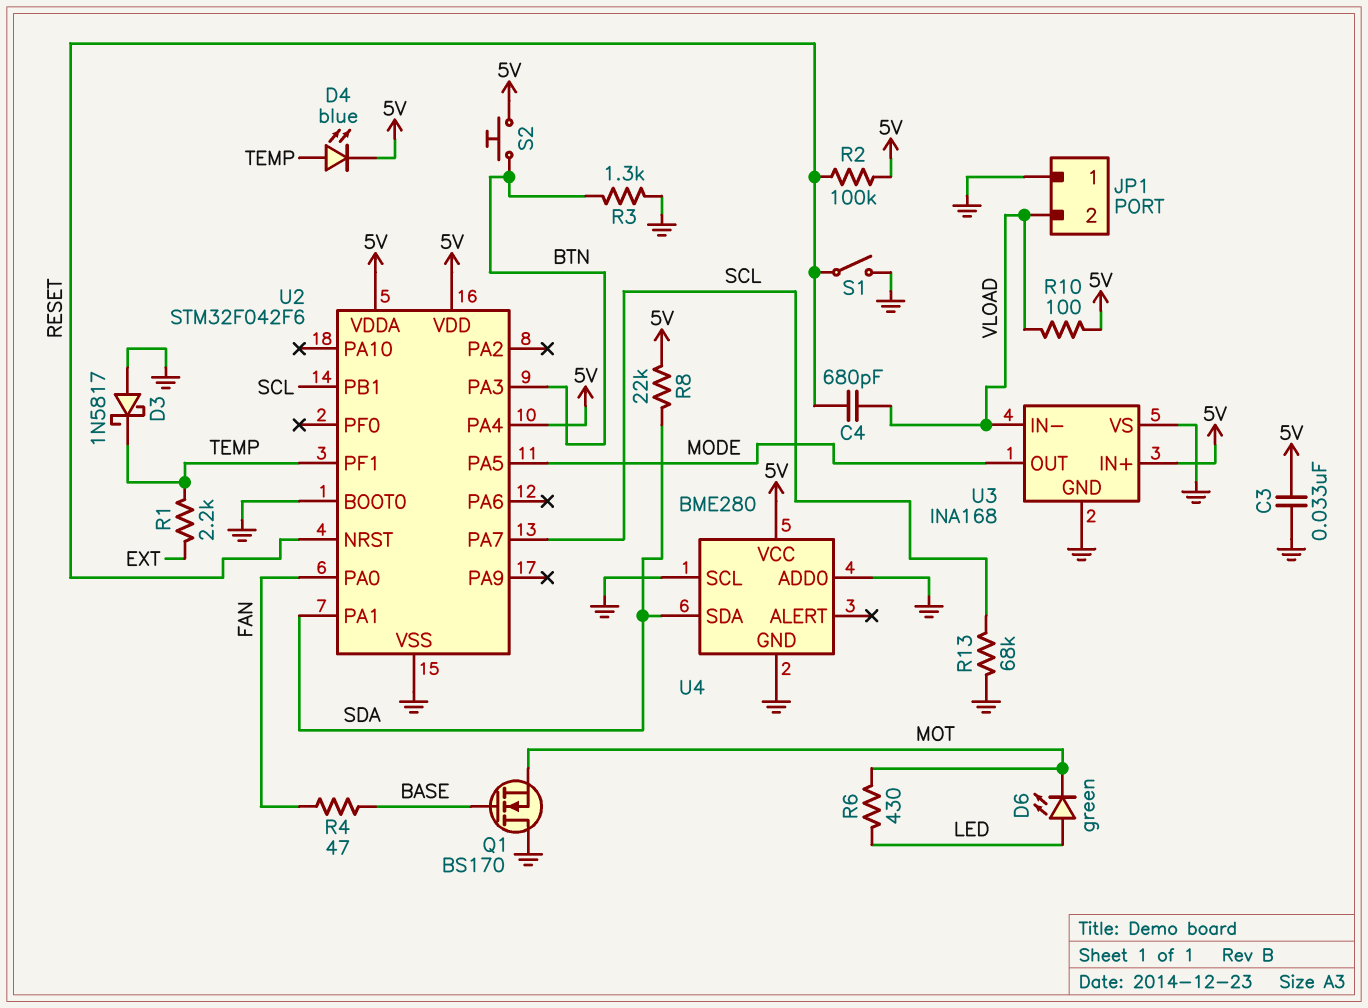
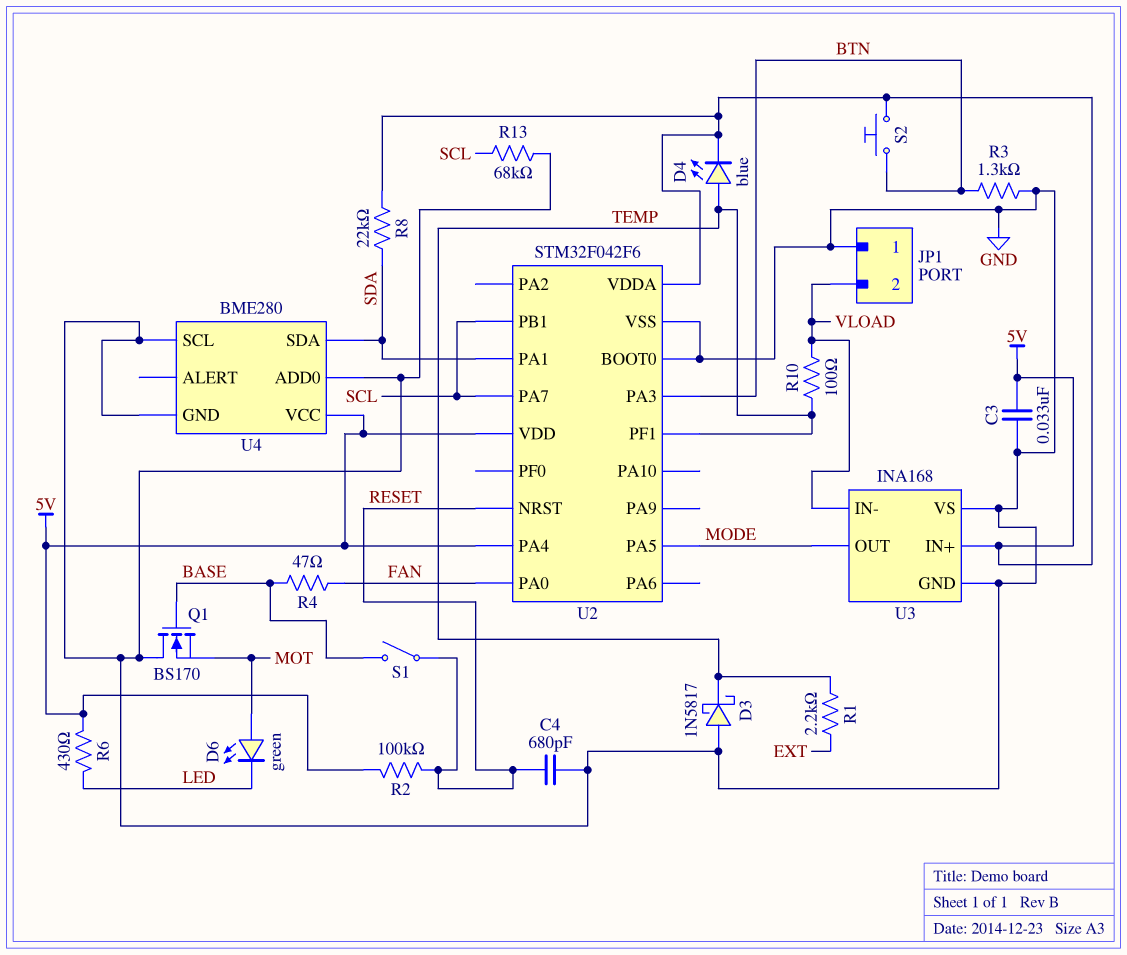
C4: 680pF (RESET, VLOAD) -> 680pF (GND, RESET)
D6: LED green (A LED, K MOT) -> LED green (A MOT, K LED)
R6: 430 (LED, MOT) -> 430 (5V, LED)
R10: 100 (5V, VLOAD) -> 100 (TEMP, VLOAD)
S1: switch (GND, RESET) -> switch (BASE, RESET)

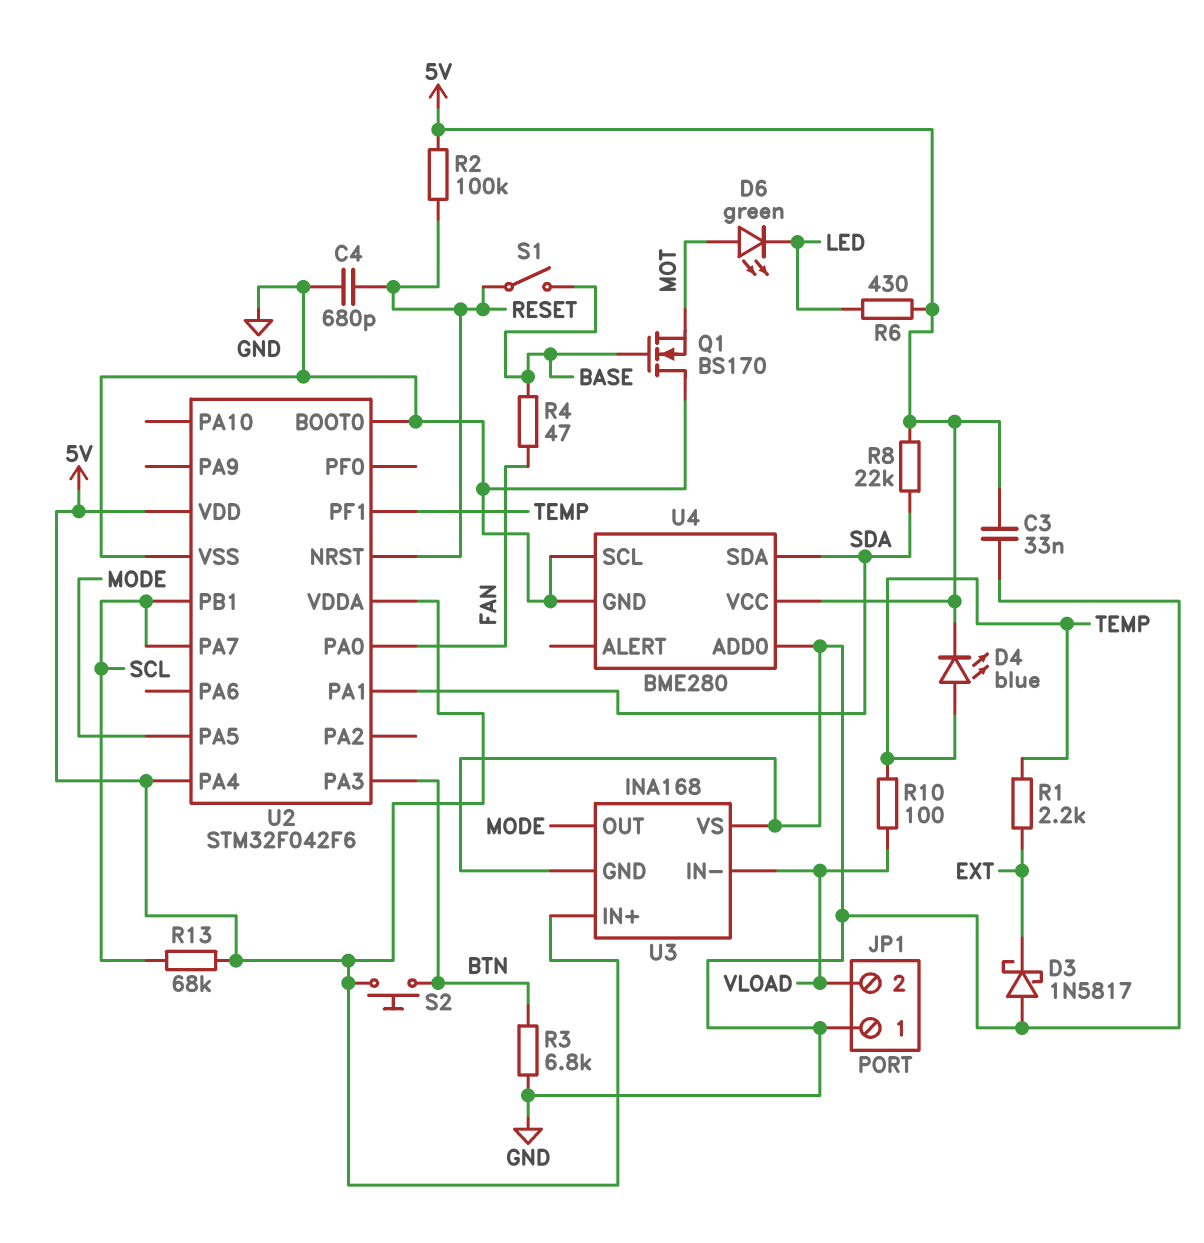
D3: schottky 1N5817 (A GND, K TEMP) -> schottky 1N5817 (A GND, K EXT)
R3: 1.3k (BTN, GND) -> 6.8k (BTN, GND)
R13: 68k (GND, SCL) -> 68k (5V, SCL)

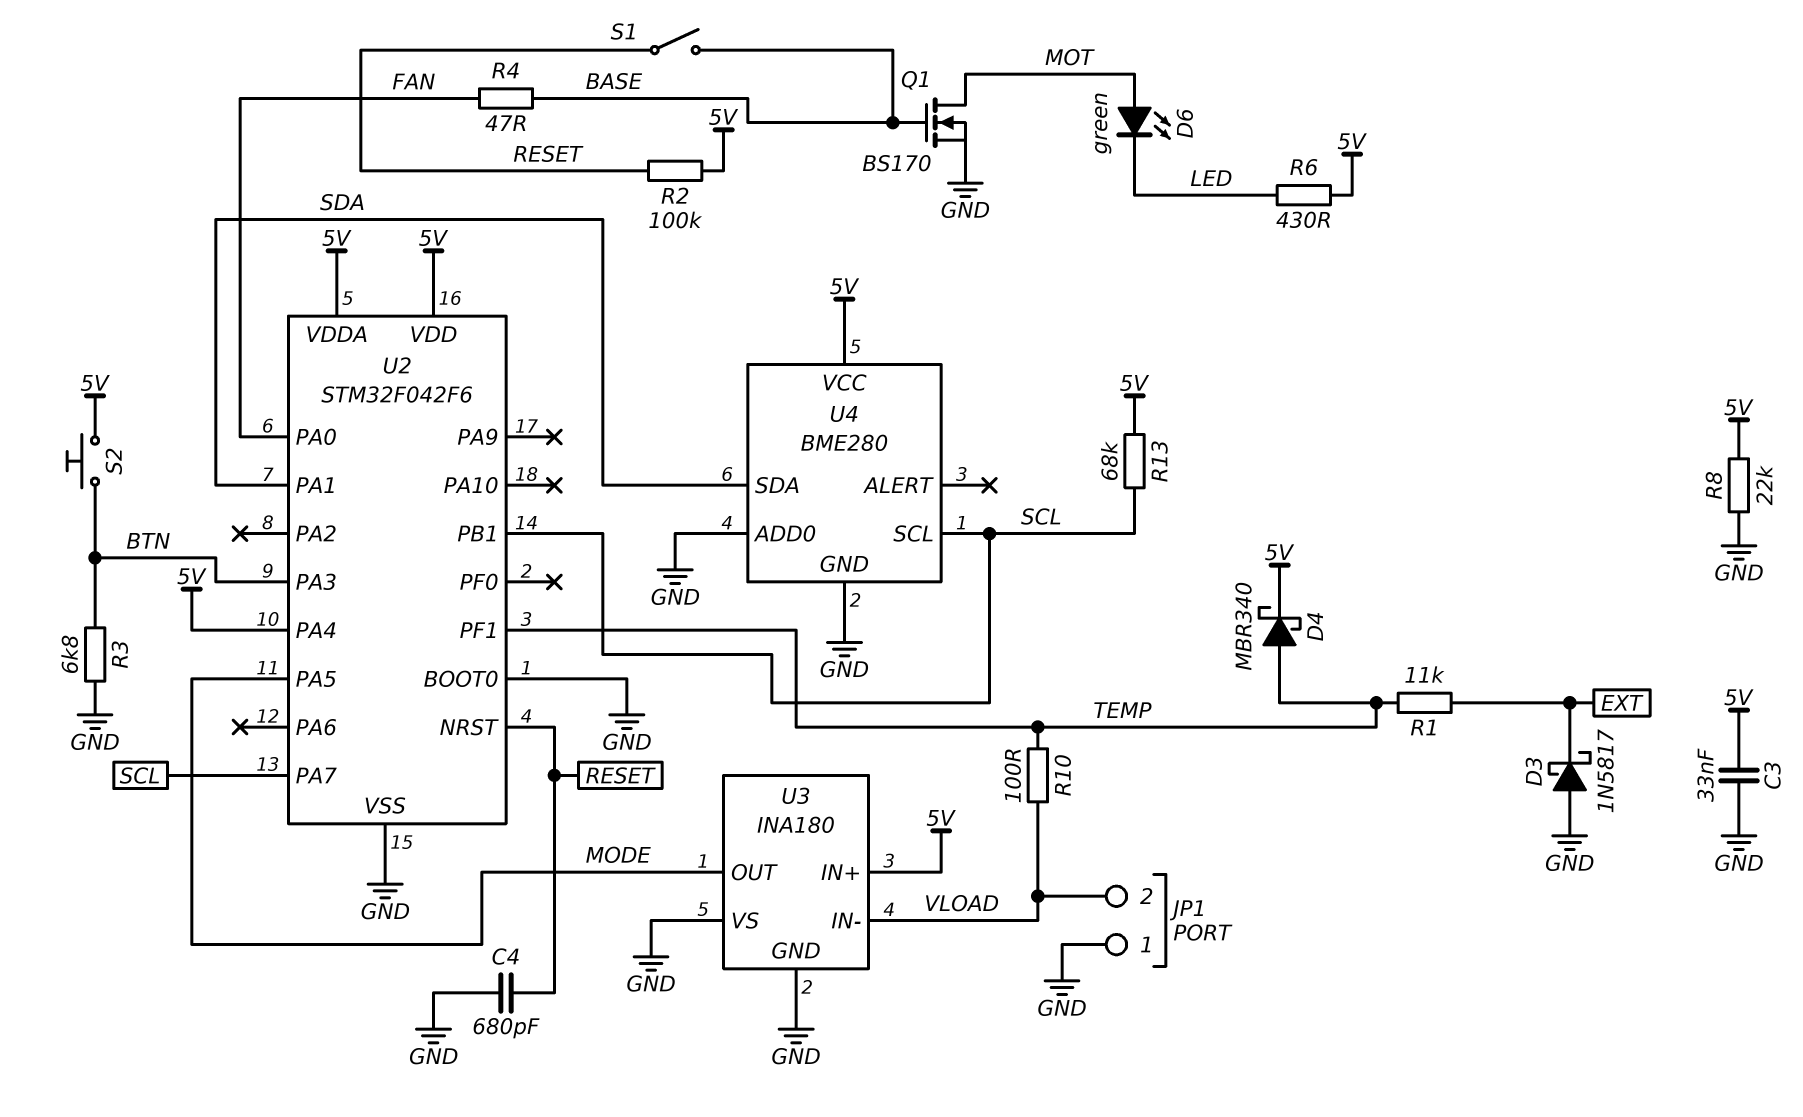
D4: LED blue (A TEMP, K 5V) -> schottky MBR340 (A TEMP, K 5V)
Q1: NMOS BS170 (G BASE, D GND, S MOT) -> NMOS BS170 (G BASE, D MOT, S GND)
R1: 2.2k (EXT, TEMP) -> 11k (EXT, TEMP)
R8: 22k (5V, SDA) -> 22k (5V, GND)
U3: INA168 -> INA180
U4 pin SCL: GND -> SCL

